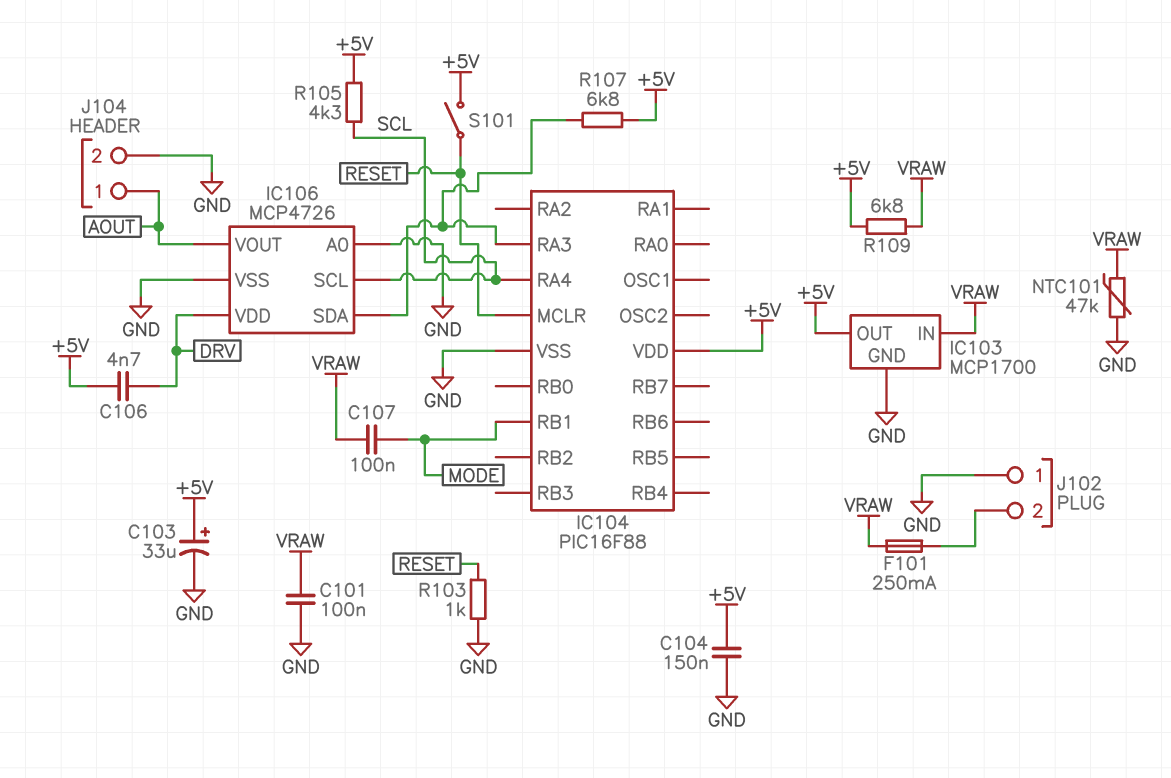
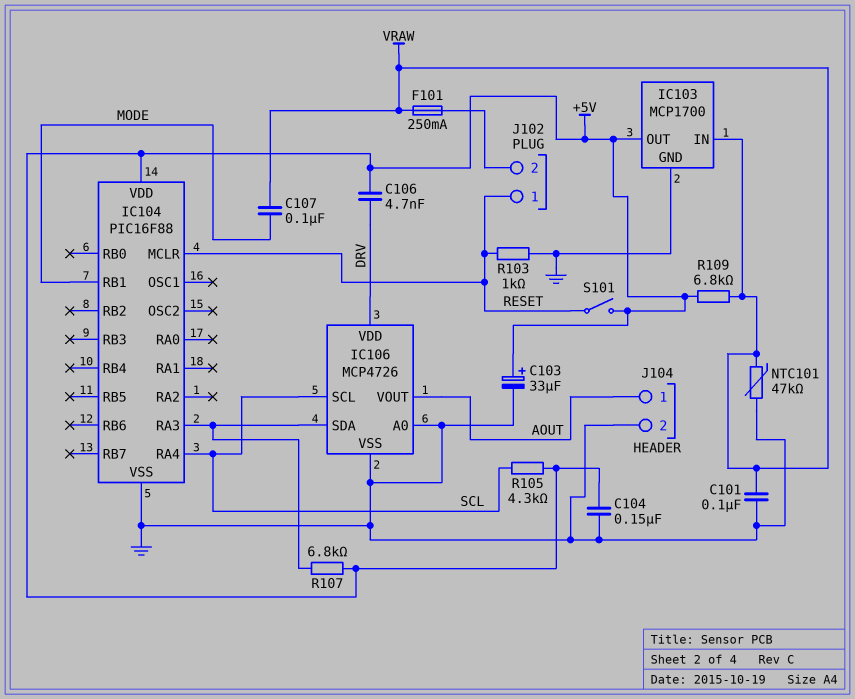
J102 pin 1: GND -> RESET

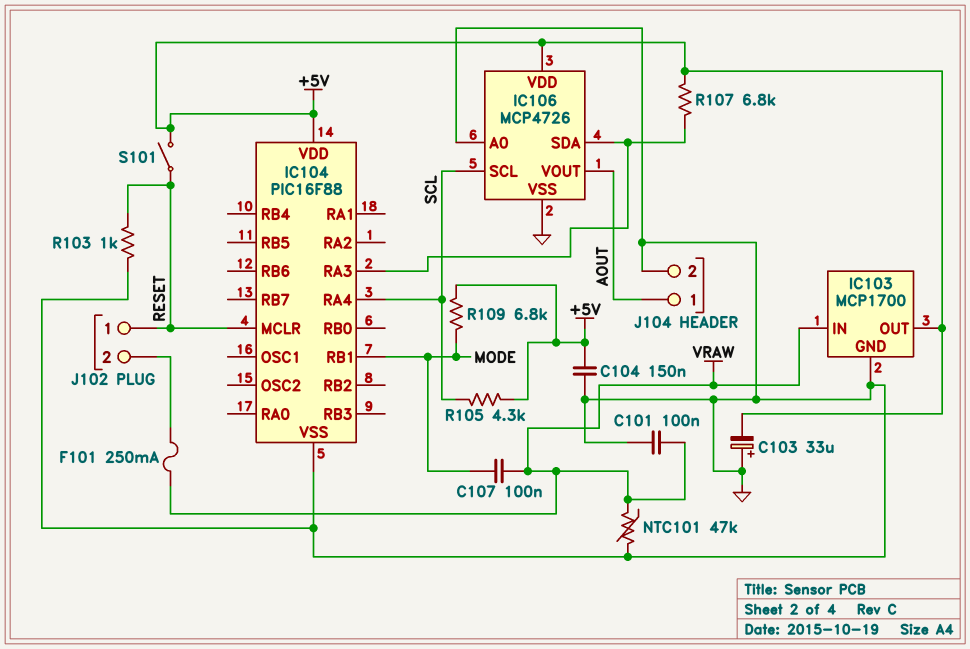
C103: 33uF (plus +5V, minus GND) -> 33uF (plus GND, minus +5V)
C106: 4.7nF (+5V, DRV) -> none
IC106 pin VDD: DRV -> +5V
R109: 6.8k (+5V, VRAW) -> 6.8k (+5V, MODE)

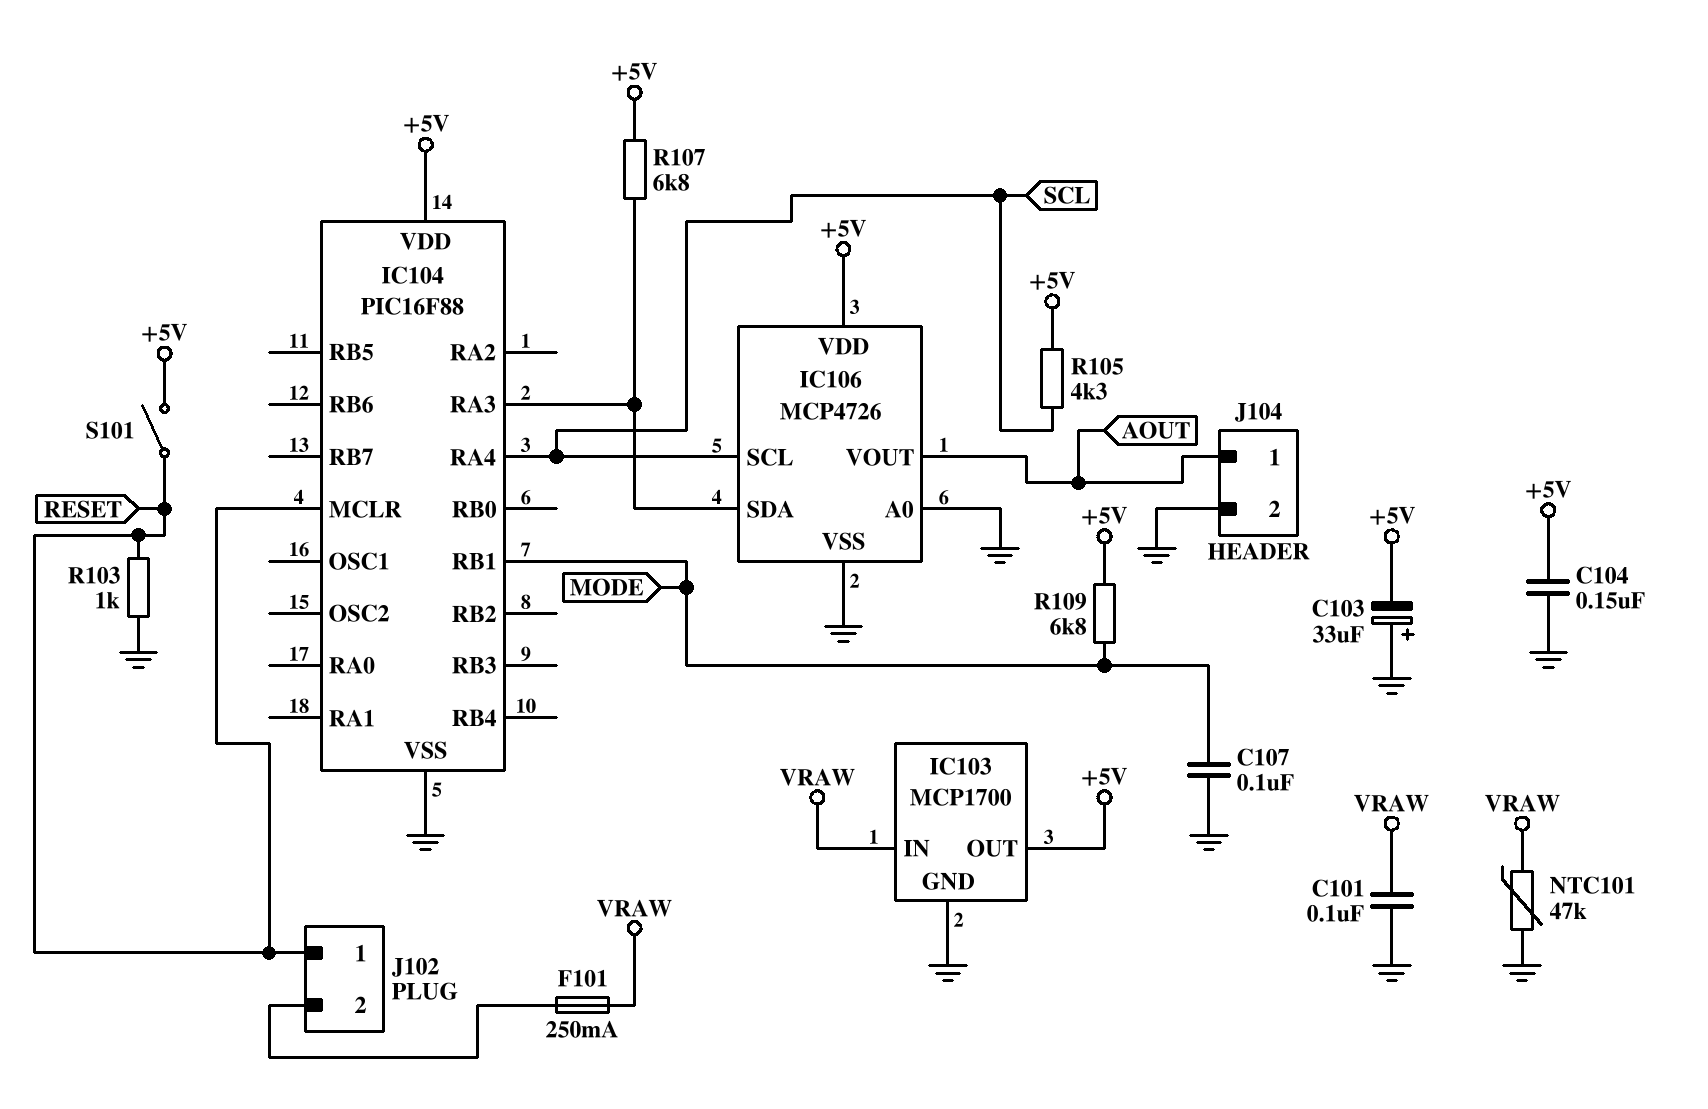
C107: 100nF (MODE, VRAW) -> 100nF (GND, MODE)

